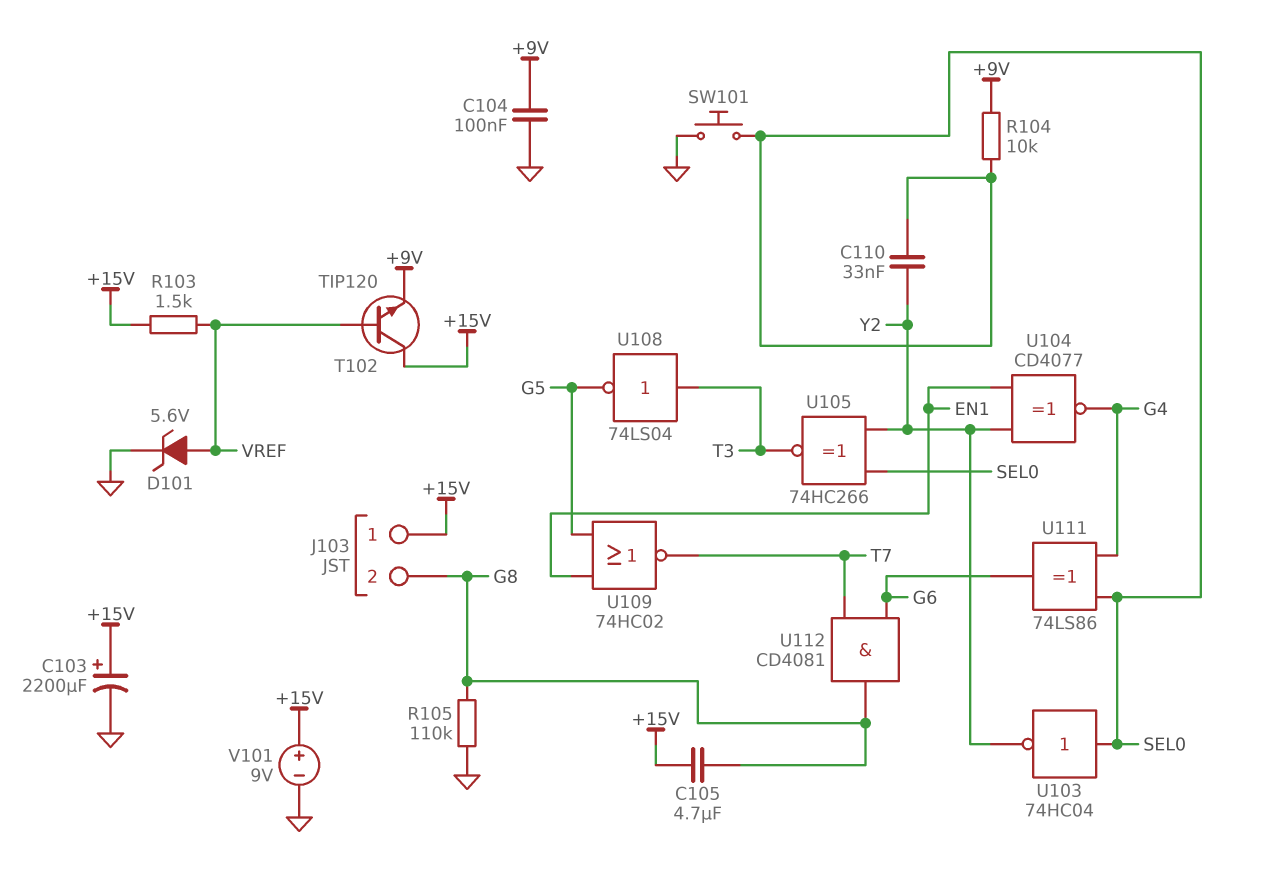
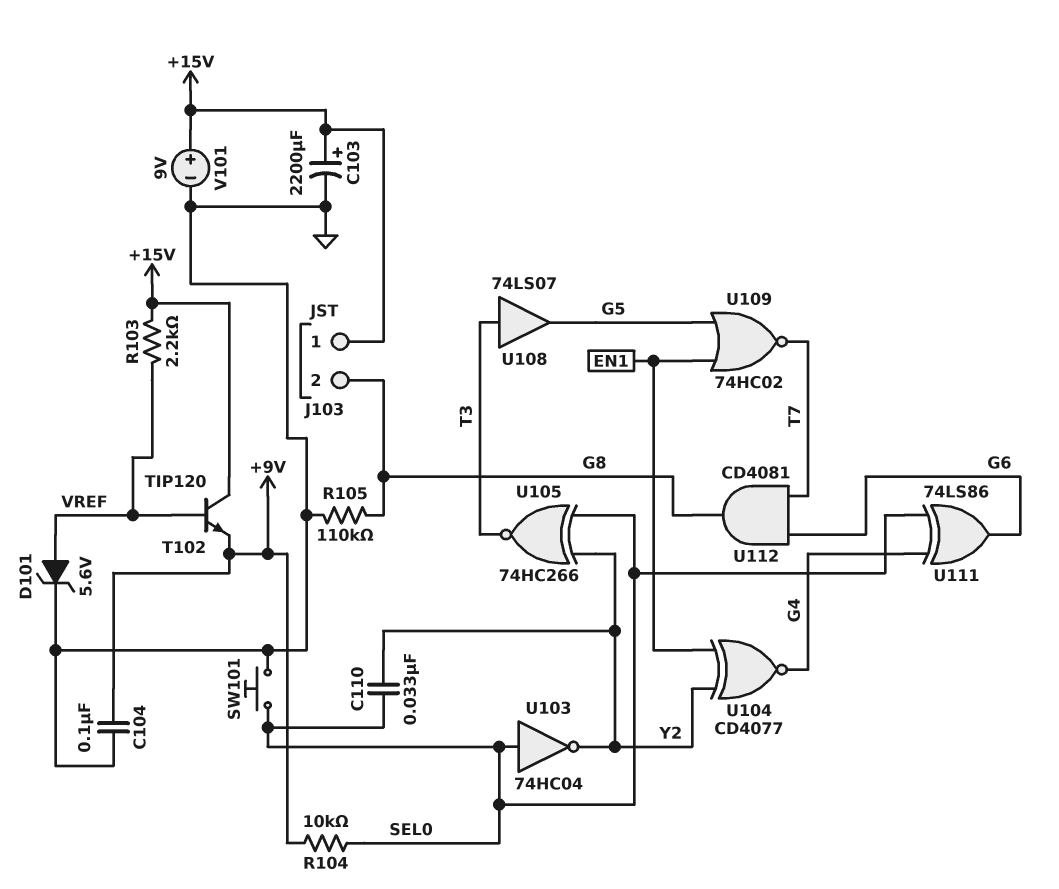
C105: 4.7uF (+15V, G8) -> none
R103: 1.5k (+15V, VREF) -> 2.2k (+15V, VREF)
U108: NOT 74LS04 (in T3, out G5) -> buffer 74LS07 (in T3, out G5)

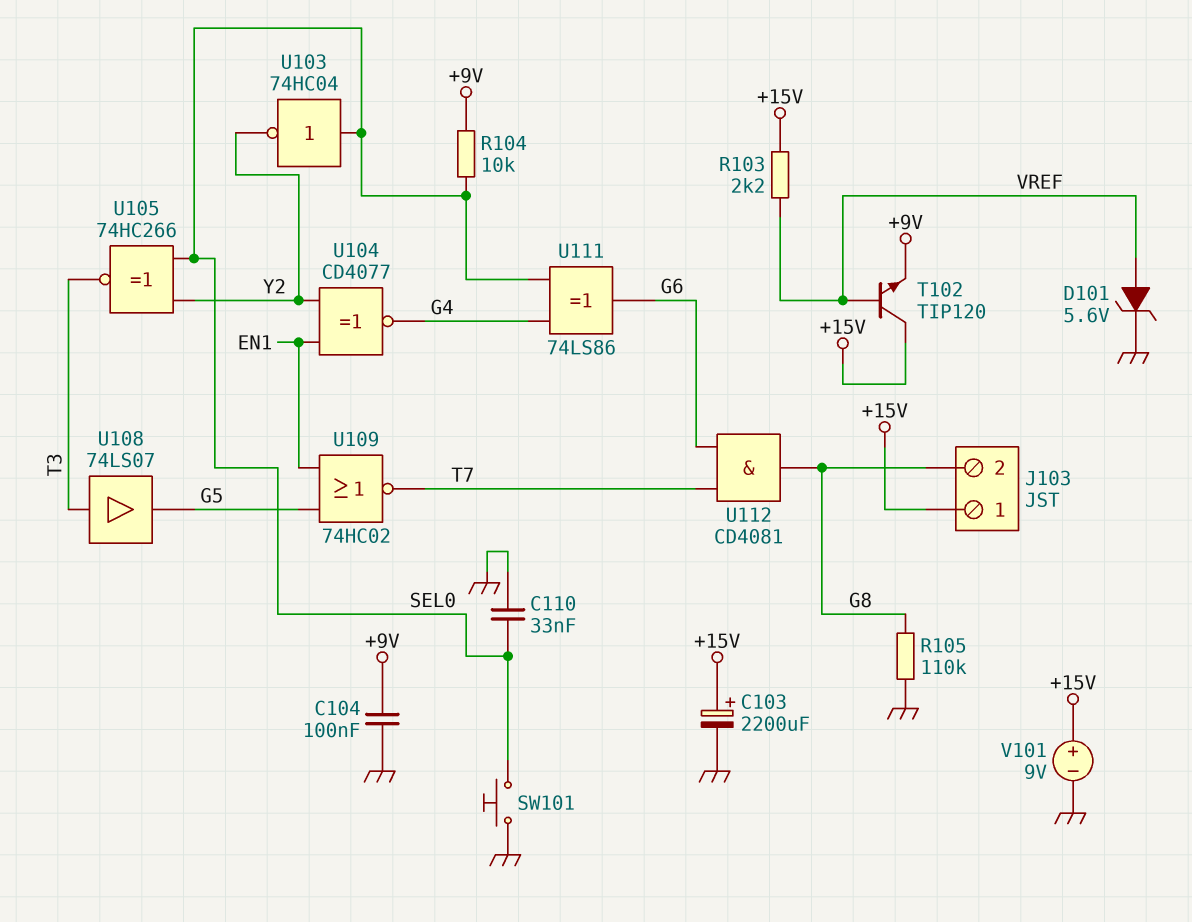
C110: 33nF (SEL0, Y2) -> 33nF (GND, SEL0)

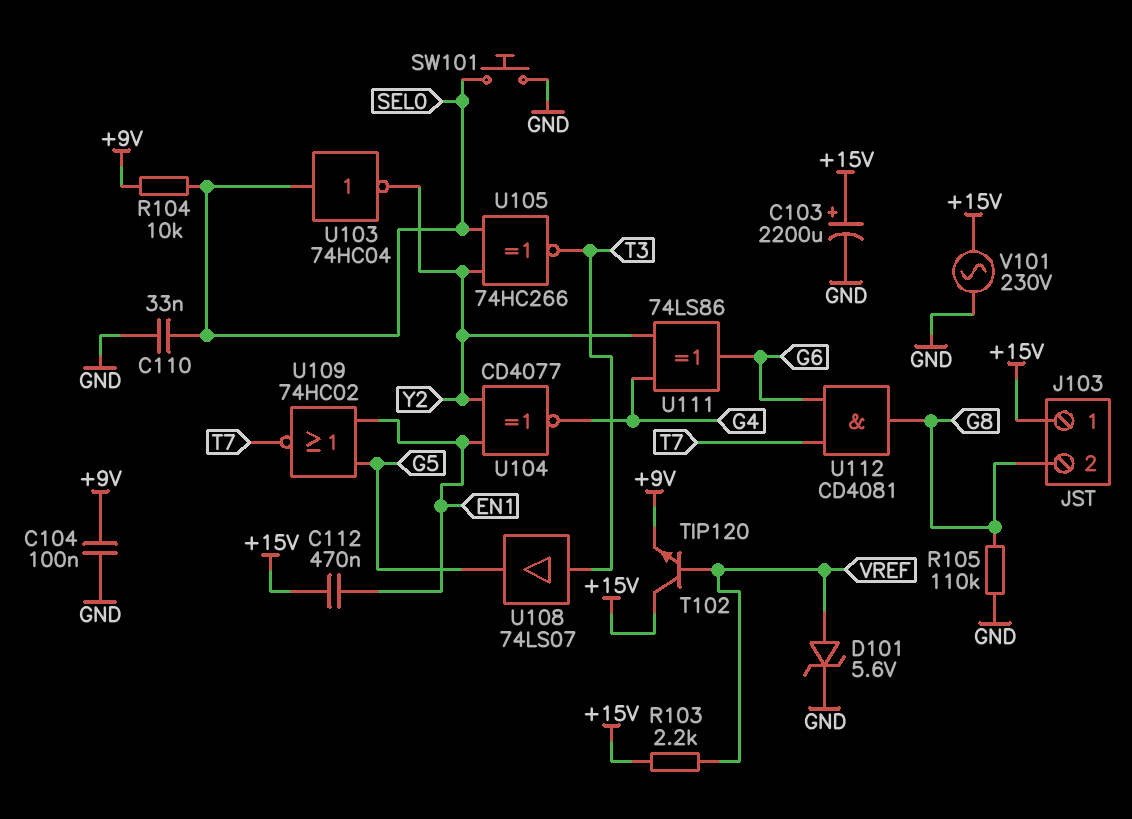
C112: none -> 470nF (+15V, EN1)
U111: XOR 74LS86 (in G4, in SEL0, out G6) -> XOR 74LS86 (in G4, in Y2, out G6)
V101: 9V (plus +15V, minus GND) -> AC 230V (+15V, GND)

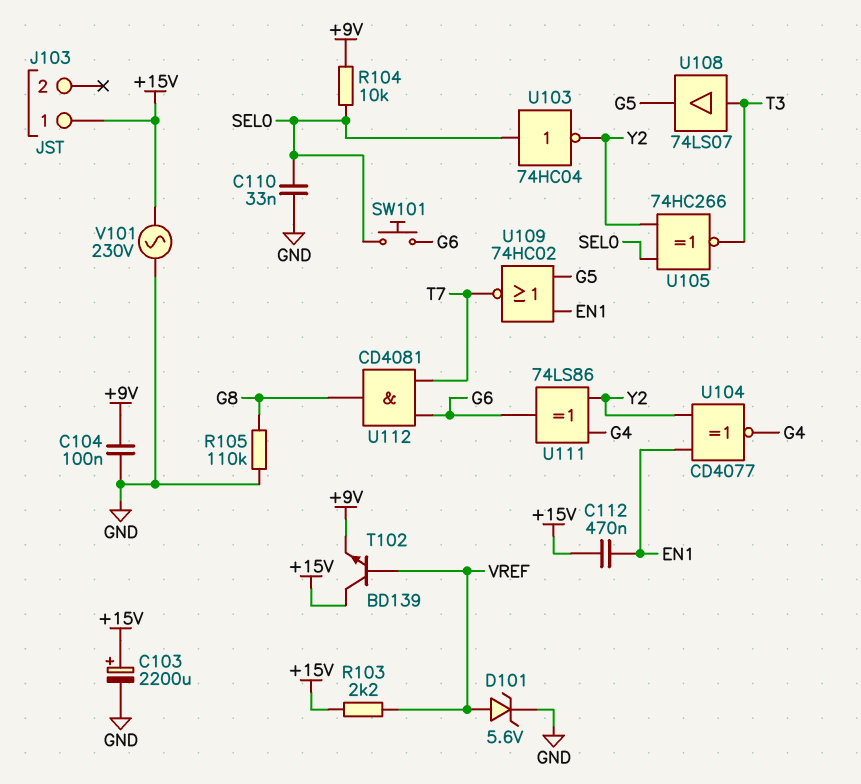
J103 pin 2: G8 -> none
SW101: button (GND, SEL0) -> button (G6, SEL0)
T102: NPN TIP120 (B VREF, C +15V, E +9V) -> NPN BD139 (B VREF, C +15V, E +9V)

